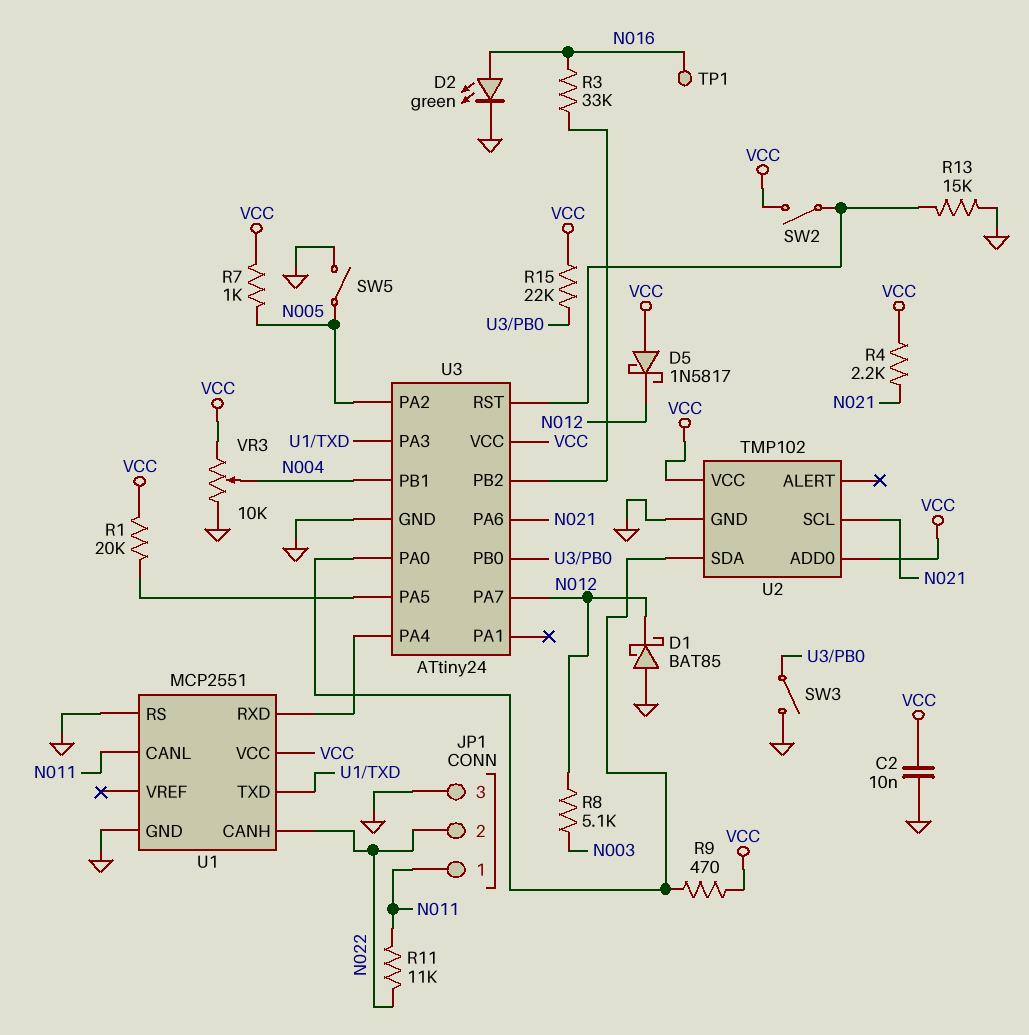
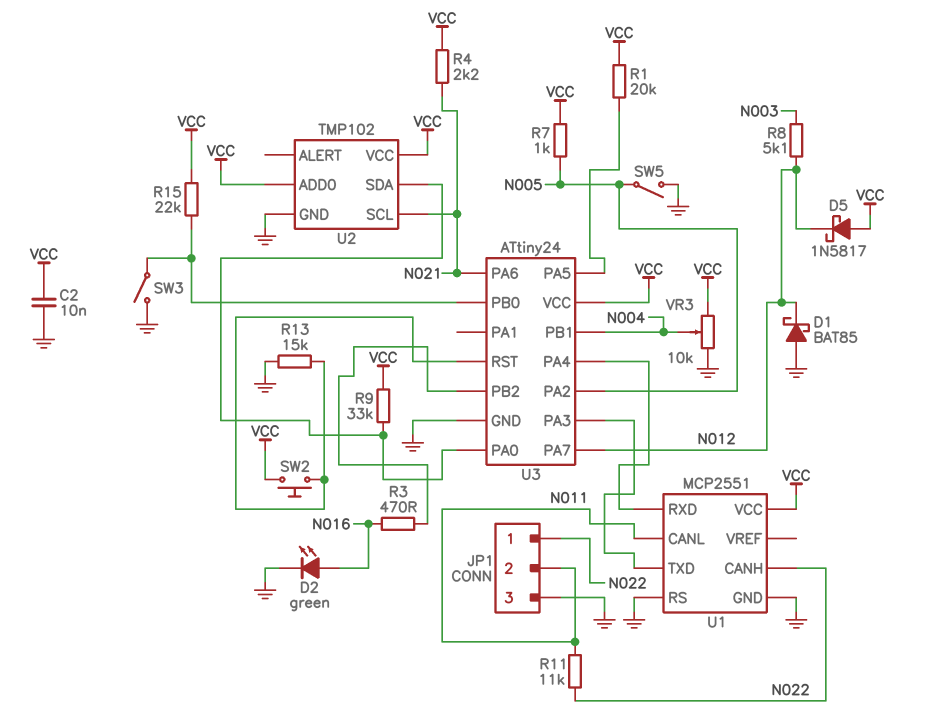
JP1 pin 1: N011 -> N022
JP1 pin 2: N022 -> N011
R3: 33k (N016, U3/PB2) -> 470 (N016, U3/PB2)
R9: 470 (U2/SDA, VCC) -> 33k (U2/SDA, VCC)
SW2: switch (U3/RST, VCC) -> button (U3/RST, VCC)
TP1: test point (N016) -> none

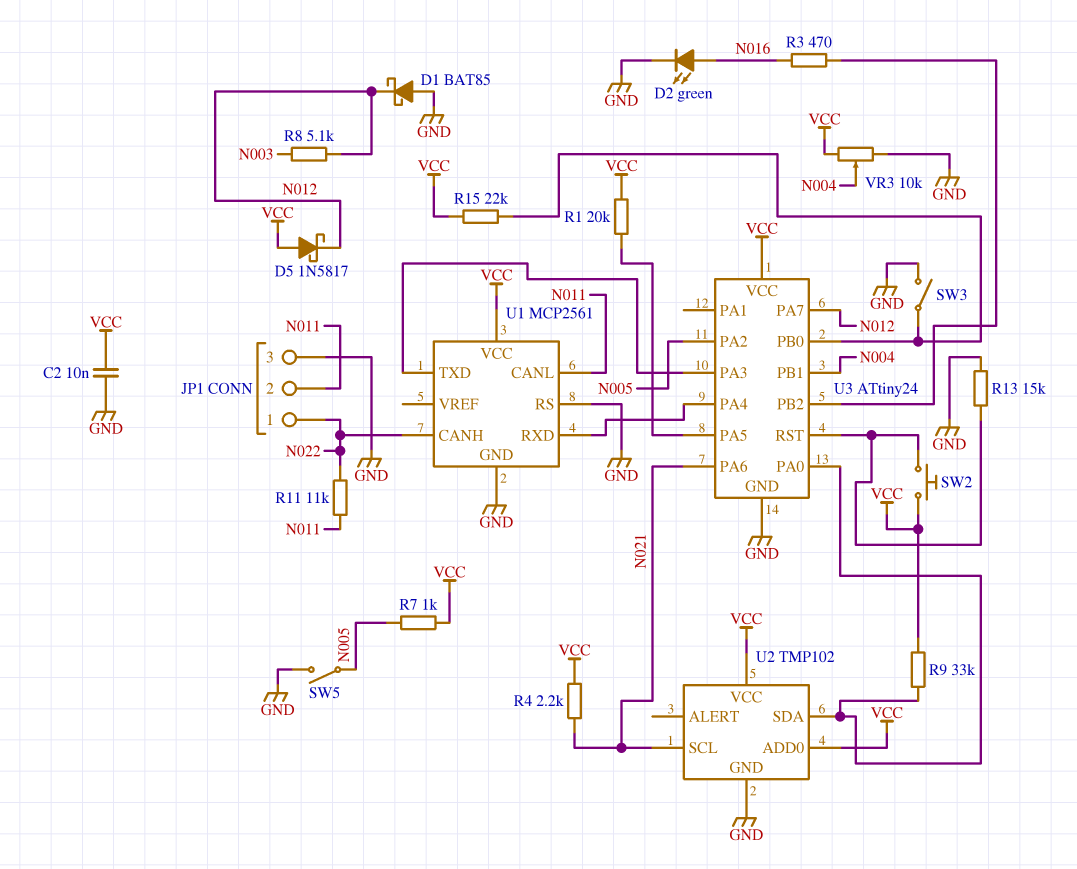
U1: MCP2551 -> MCP2561

